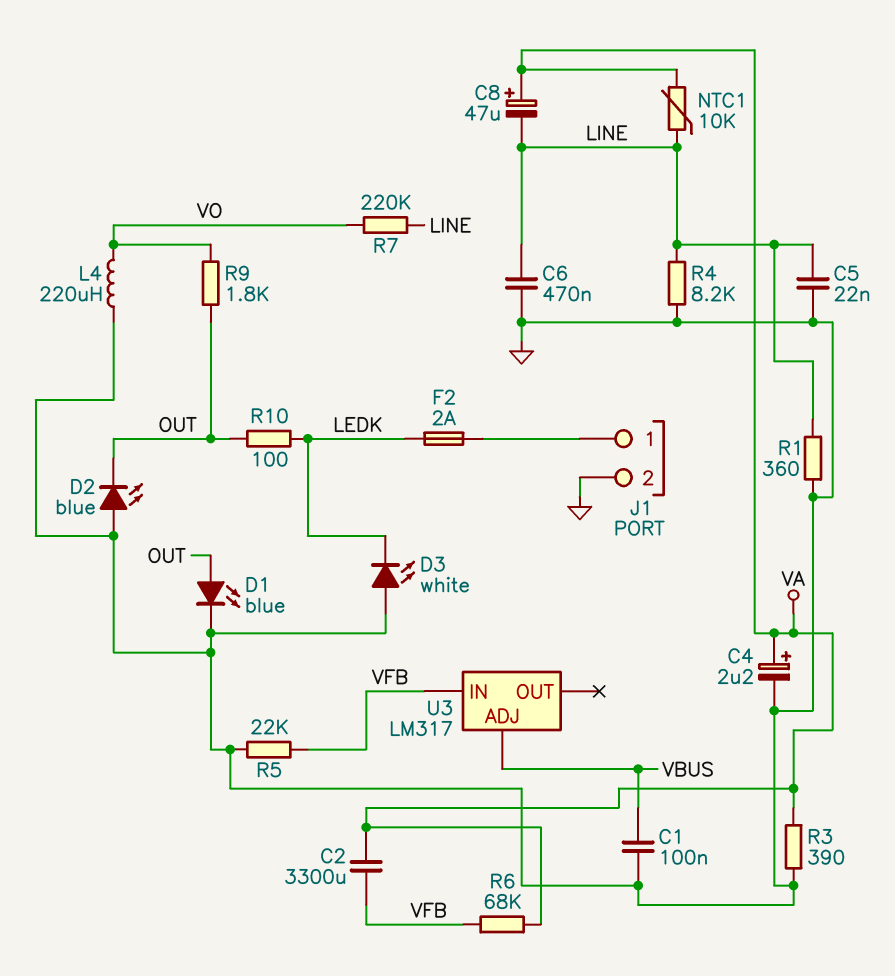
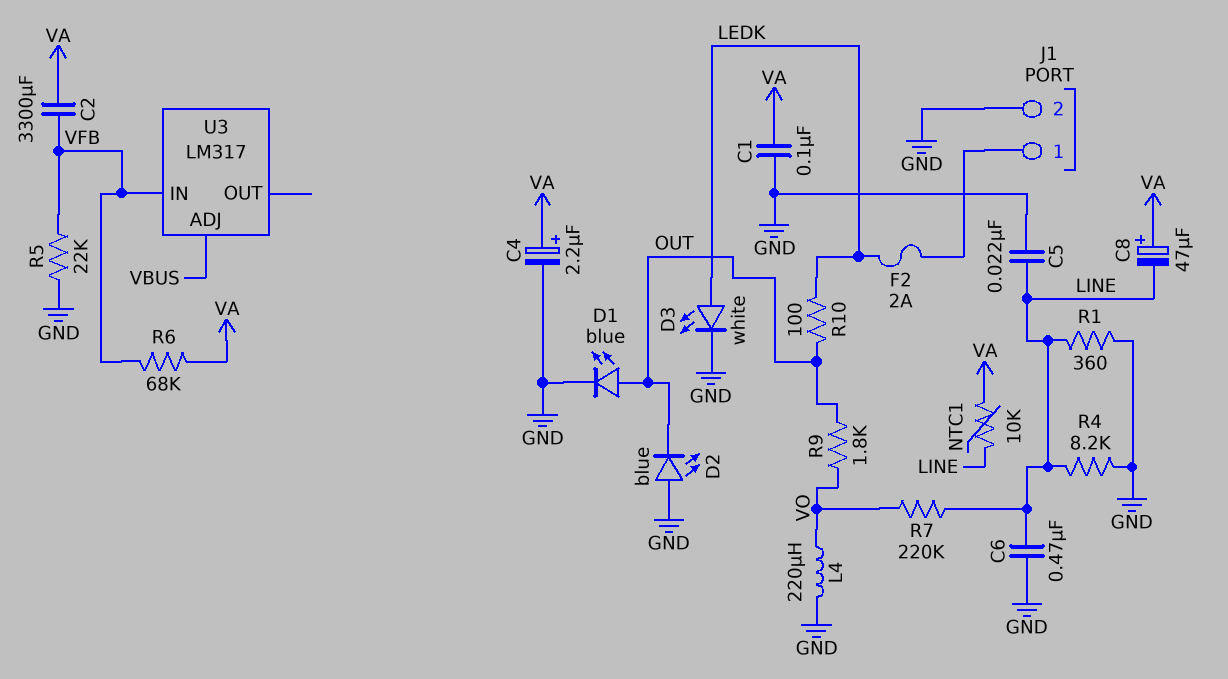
C1: 100nF (GND, VBUS) -> 100nF (GND, VA)
D3: LED white (A GND, K LEDK) -> LED white (A LEDK, K GND)
R3: 390 (GND, VA) -> none

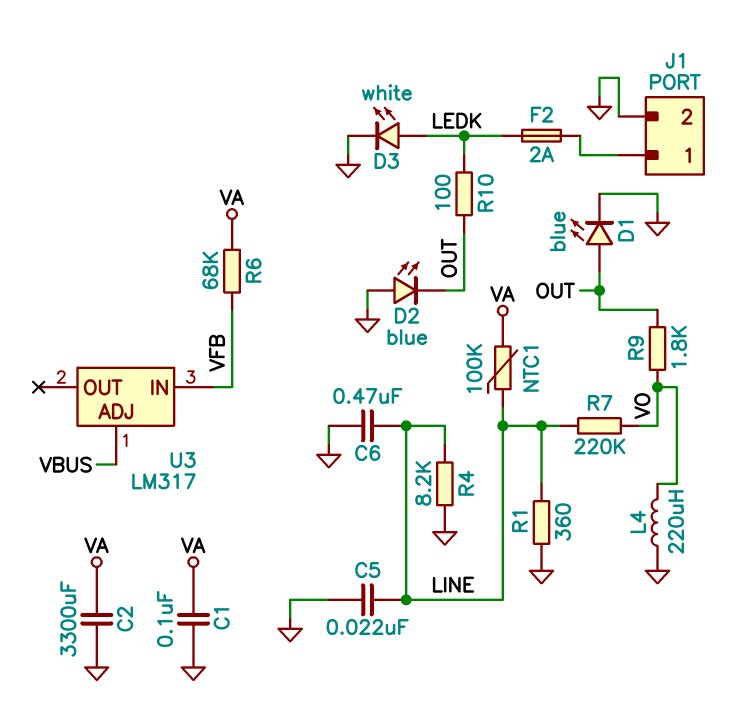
C2: 3300uF (VA, VFB) -> 3300uF (GND, VA)
C4: 2.2uF (plus VA, minus GND) -> none
C8: 47uF (plus VA, minus LINE) -> none
NTC1: 10k (LINE, VA) -> 100k (LINE, VA)
R5: 22k (GND, VFB) -> none

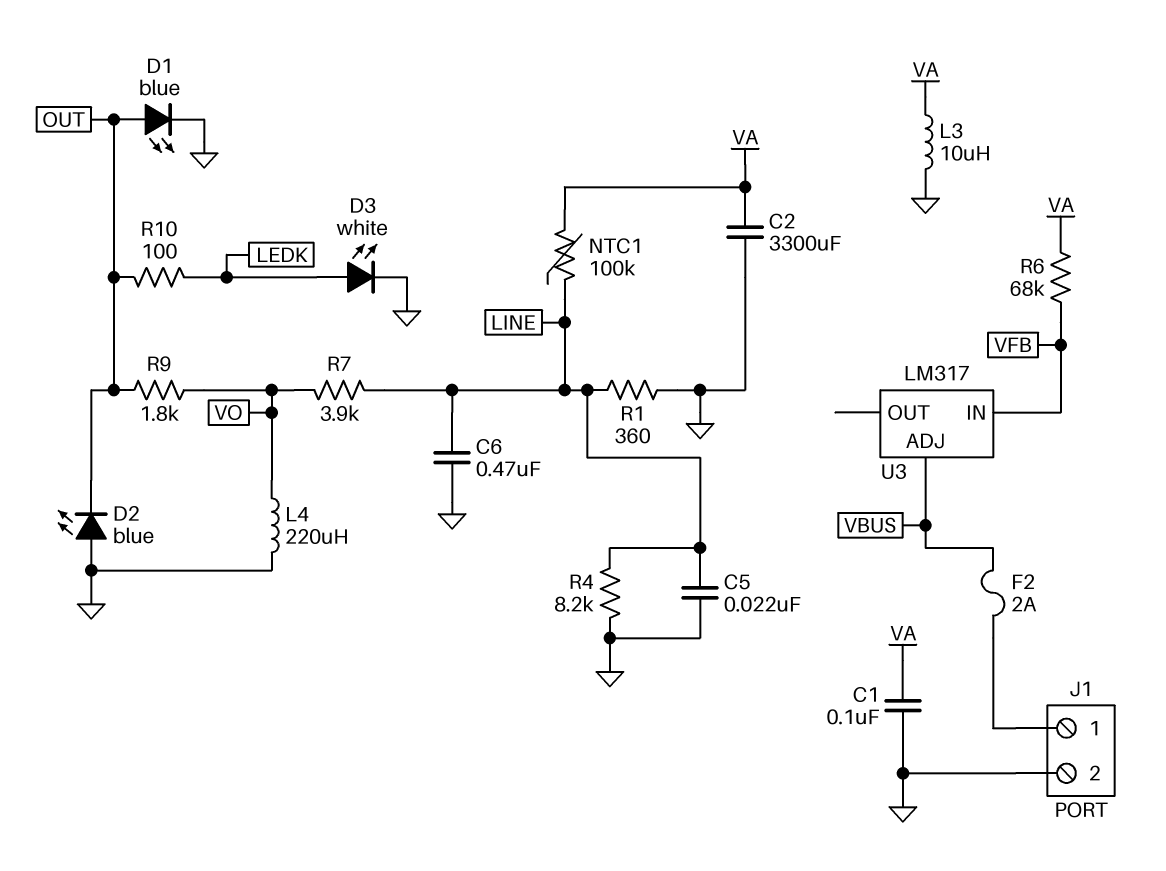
F2: 2A (J1/1, LEDK) -> 2A (J1/1, VBUS)
L3: none -> 10uH (GND, VA)
R7: 220k (LINE, VO) -> 3.9k (LINE, VO)

